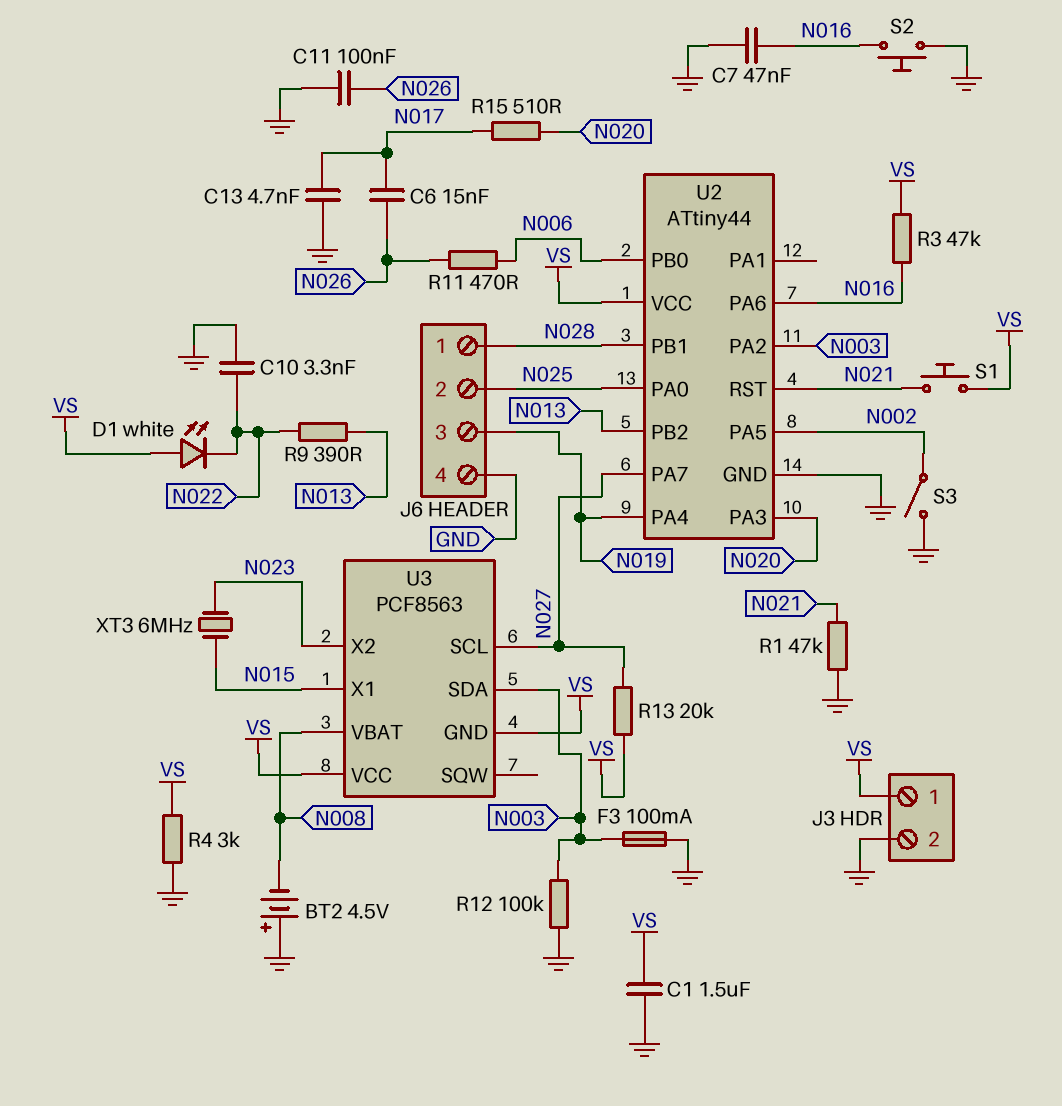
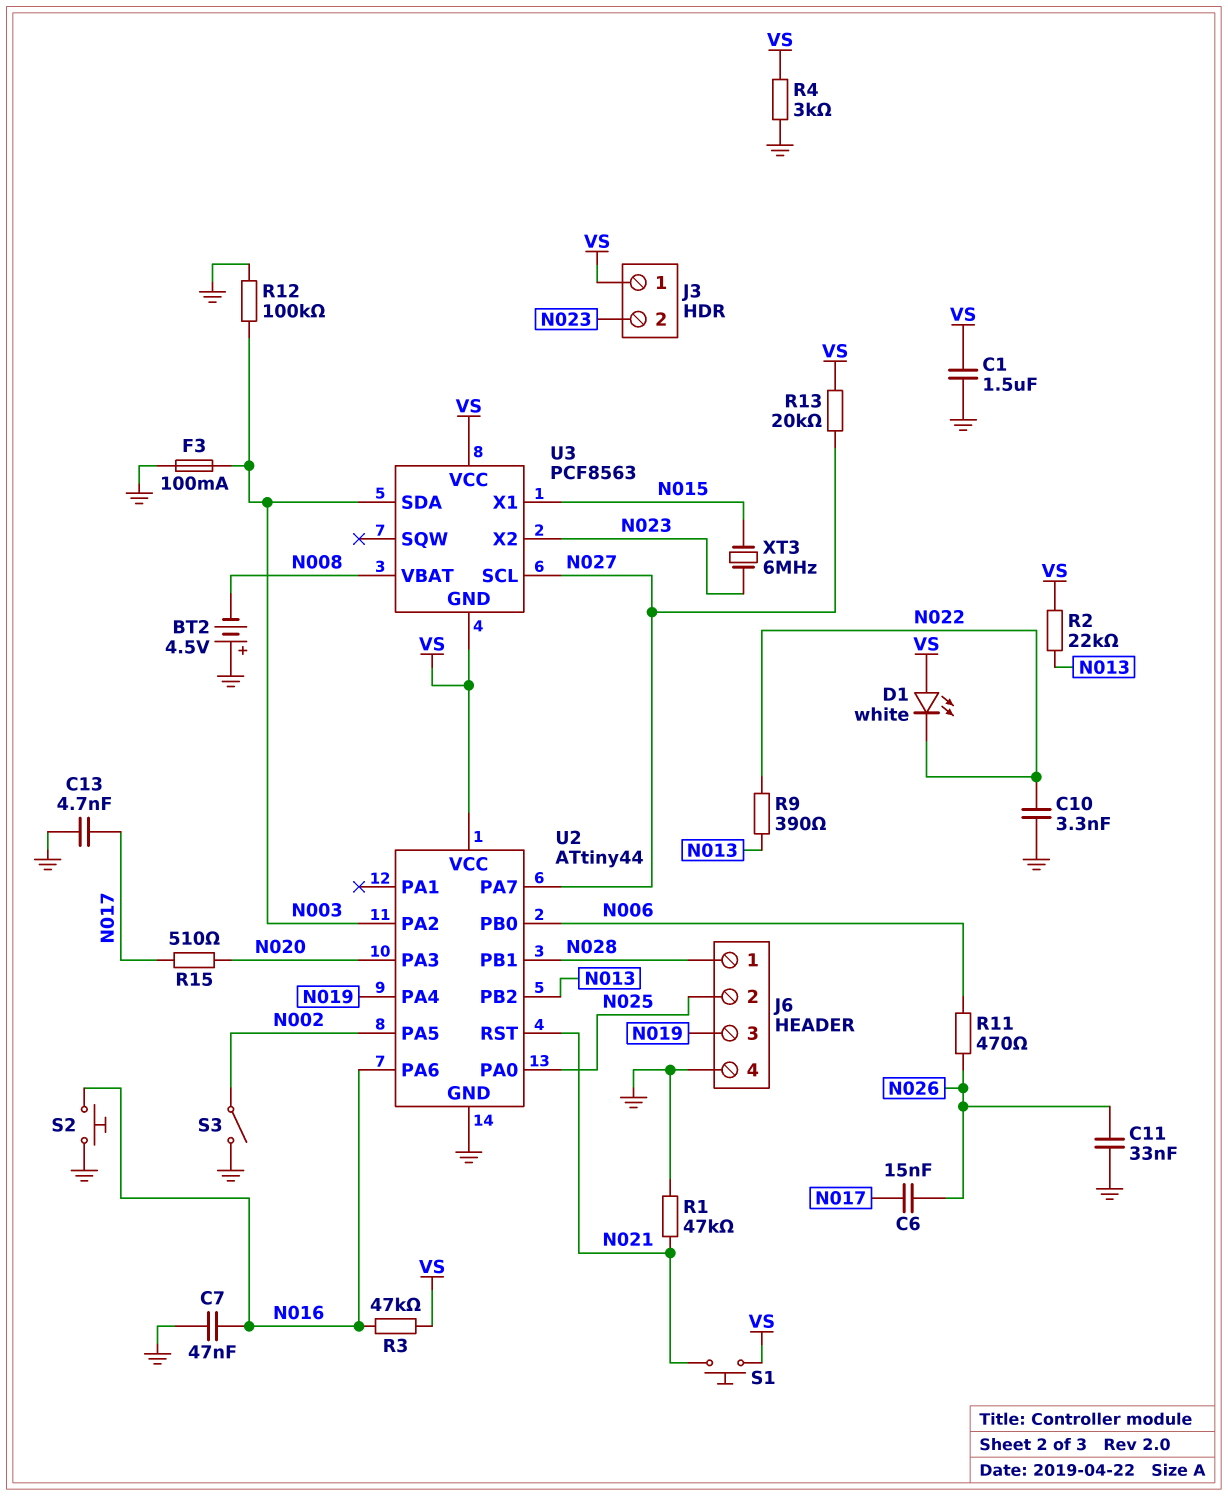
C11: 100nF (GND, N026) -> 33nF (GND, N026)
J3 pin 2: GND -> N023
R2: none -> 22k (N013, VS)

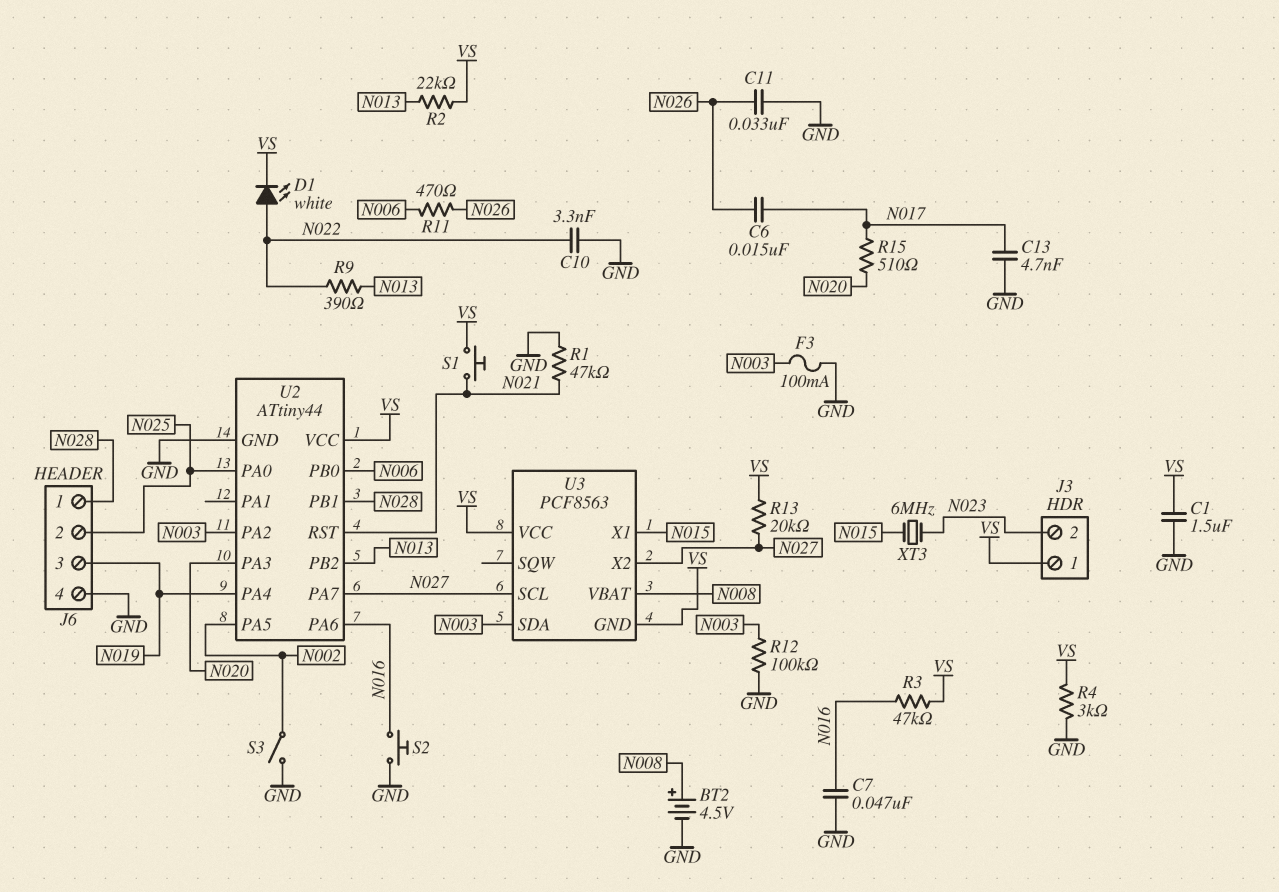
BT2: 4.5V (plus GND, minus N008) -> 4.5V (plus N008, minus GND)
D1: LED white (A VS, K N022) -> LED white (A N022, K VS)
U3 pin X2: N023 -> N027

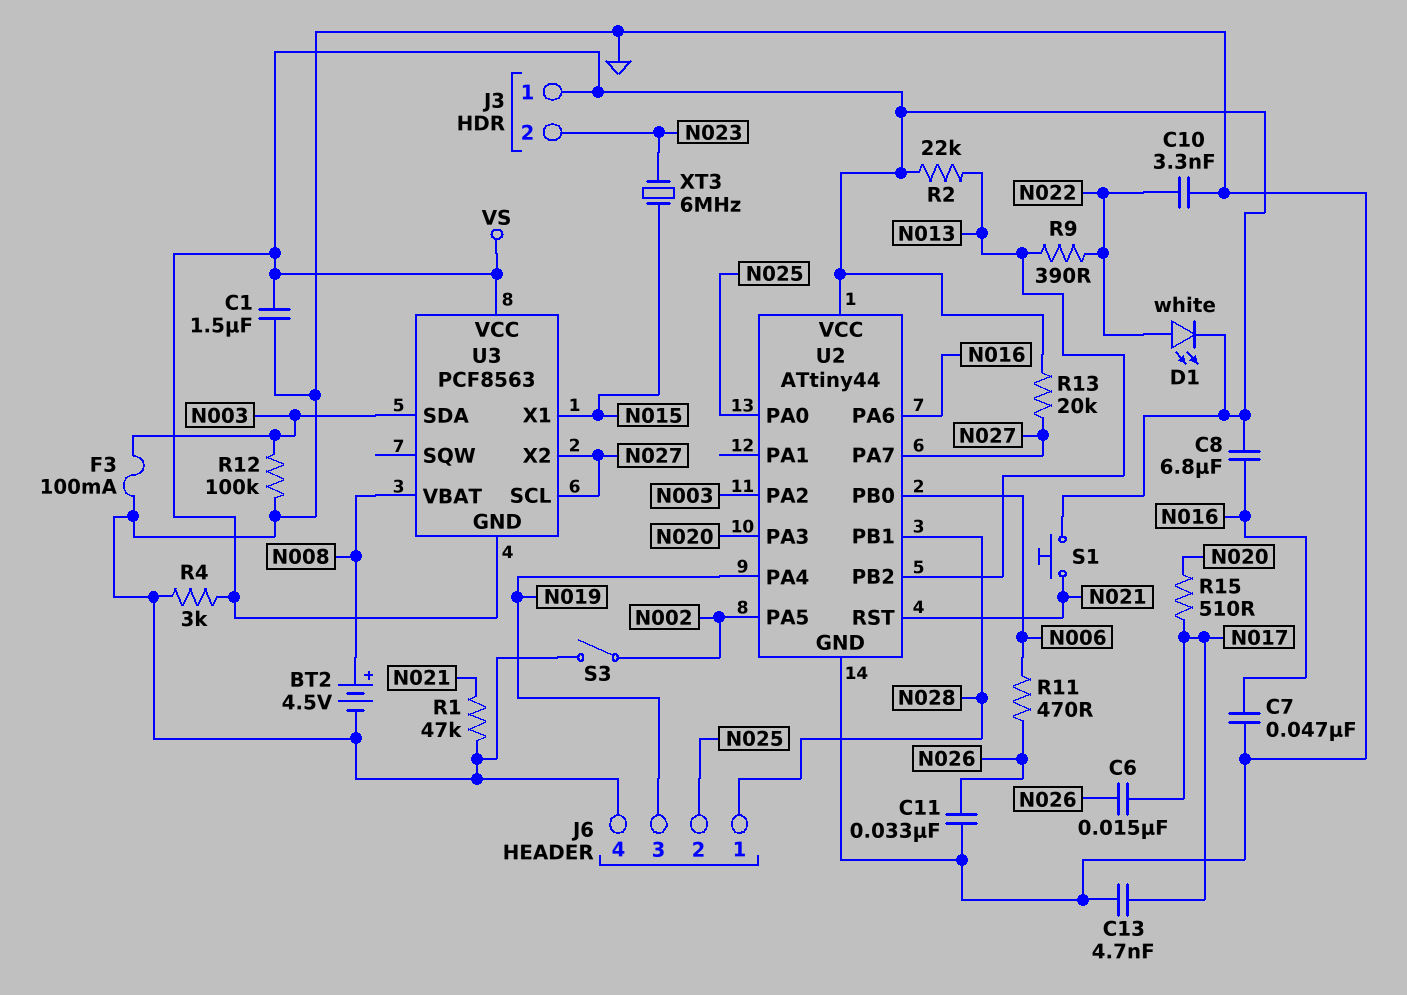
C8: none -> 6.8uF (N016, VS)
R3: 47k (N016, VS) -> none
S2: button (GND, N016) -> none

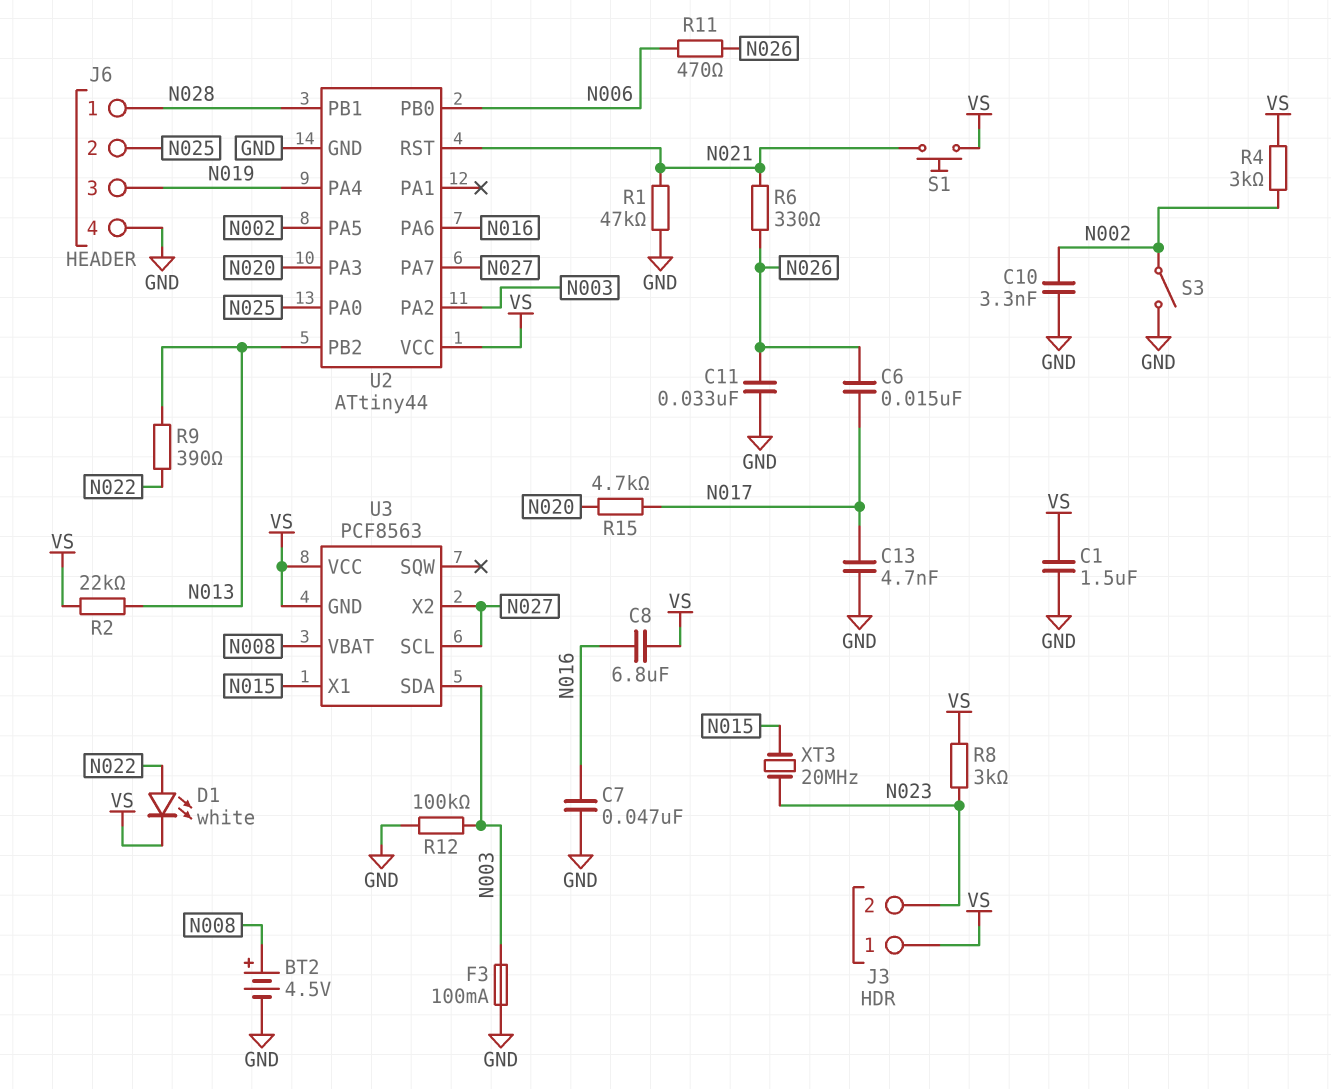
C10: 3.3nF (GND, N022) -> 3.3nF (GND, N002)
R4: 3k (GND, VS) -> 3k (N002, VS)
R6: none -> 330 (N021, N026)
R8: none -> 3k (N023, VS)
R13: 20k (N027, VS) -> none
R15: 510 (N017, N020) -> 4.7k (N017, N020)
XT3: 6MHz (N015, N023) -> 20MHz (N015, N023)

